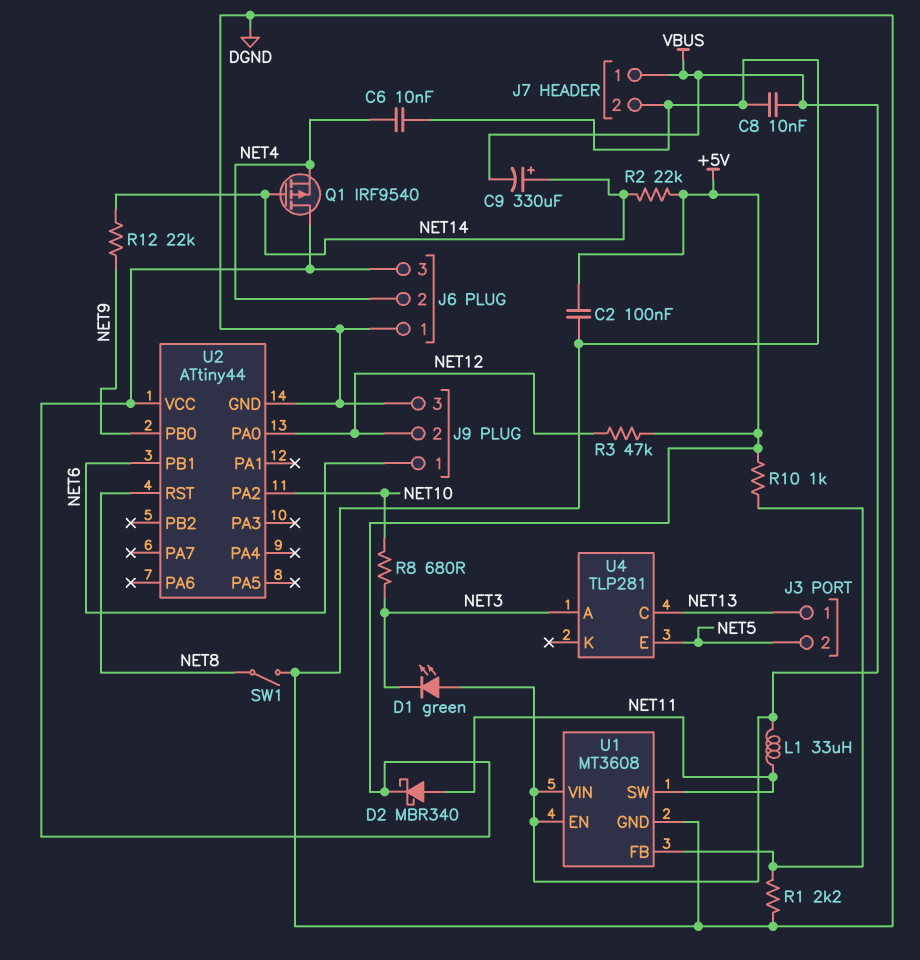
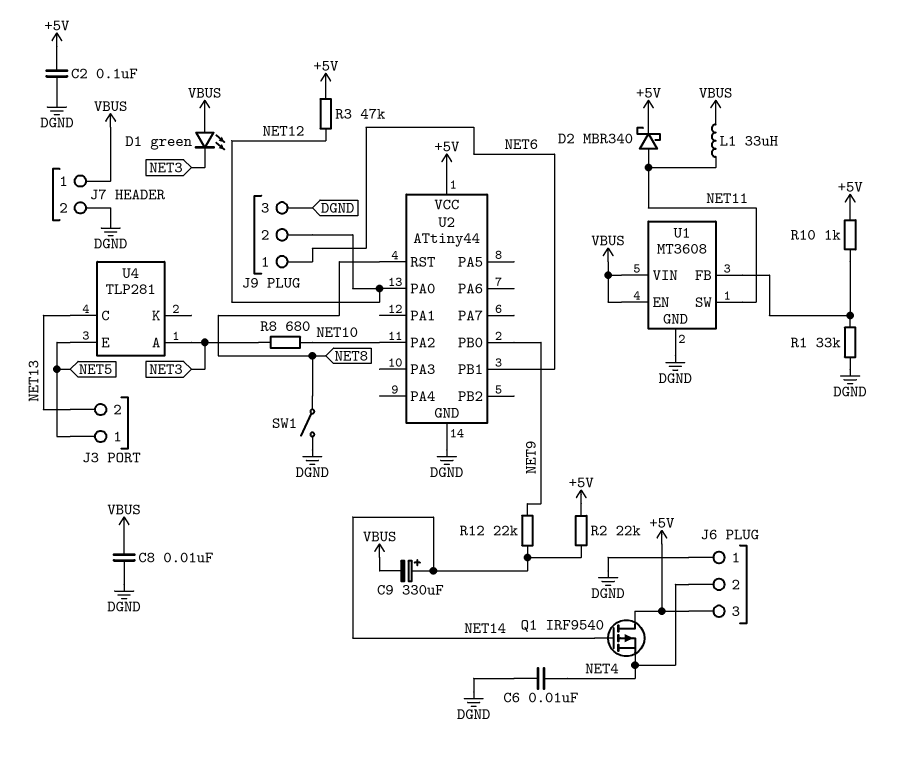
J3 pin 1: NET13 -> NET5
J3 pin 2: NET5 -> NET13
R1: 2.2k (DGND, U1/FB) -> 33k (DGND, U1/FB)

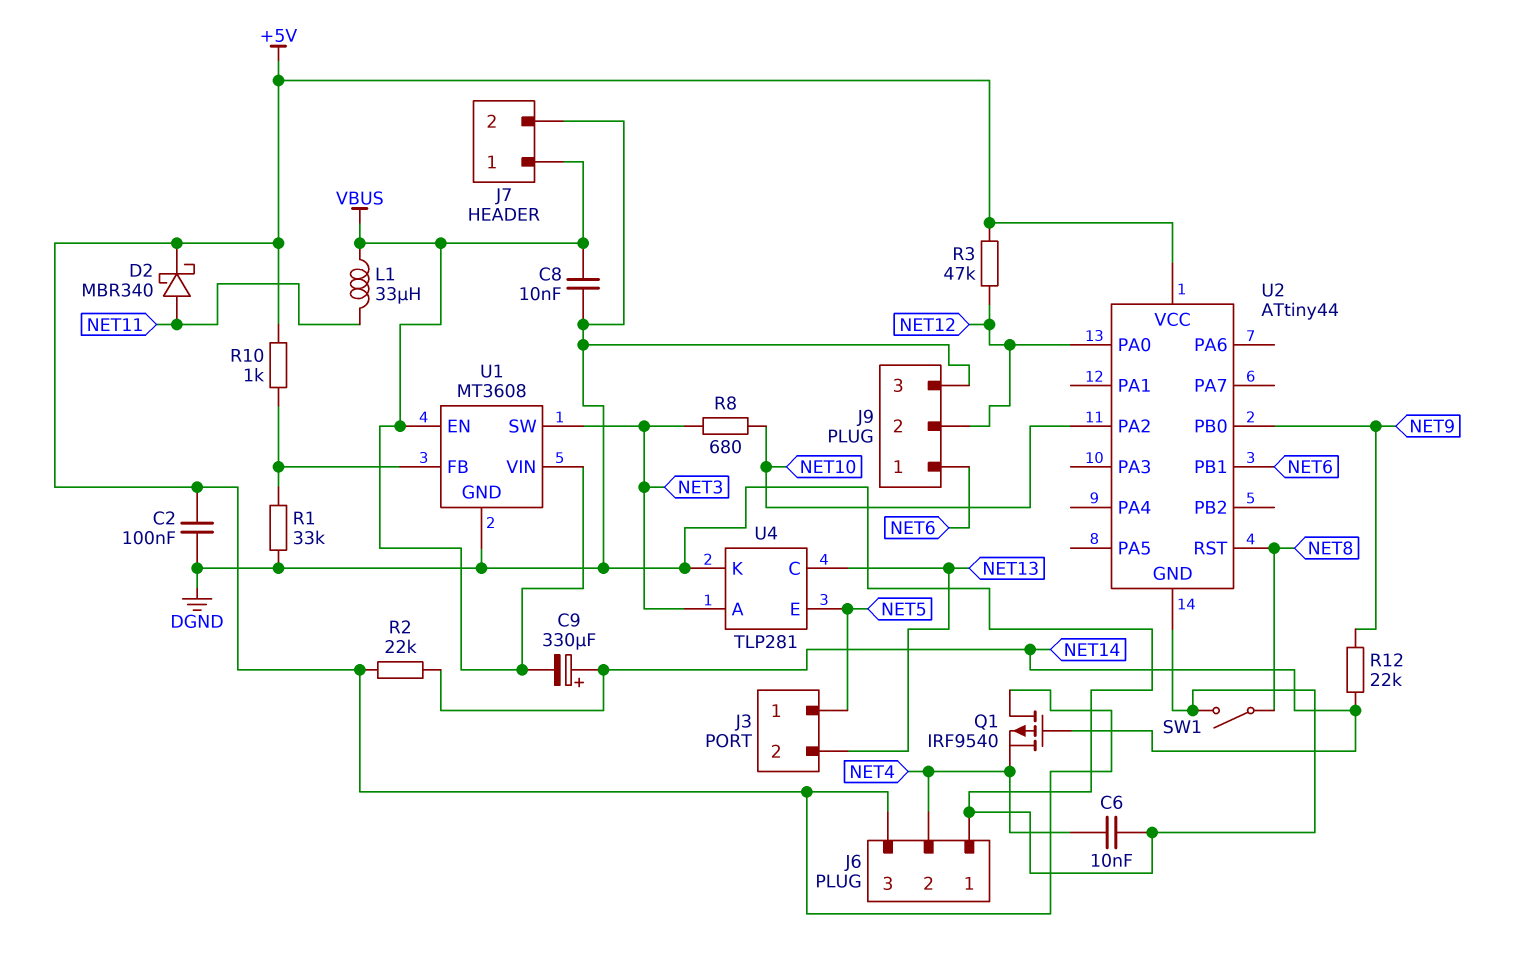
D1: LED green (A VBUS, K NET3) -> none
U1 pin SW: NET11 -> NET3
U4 pin K: none -> DGND

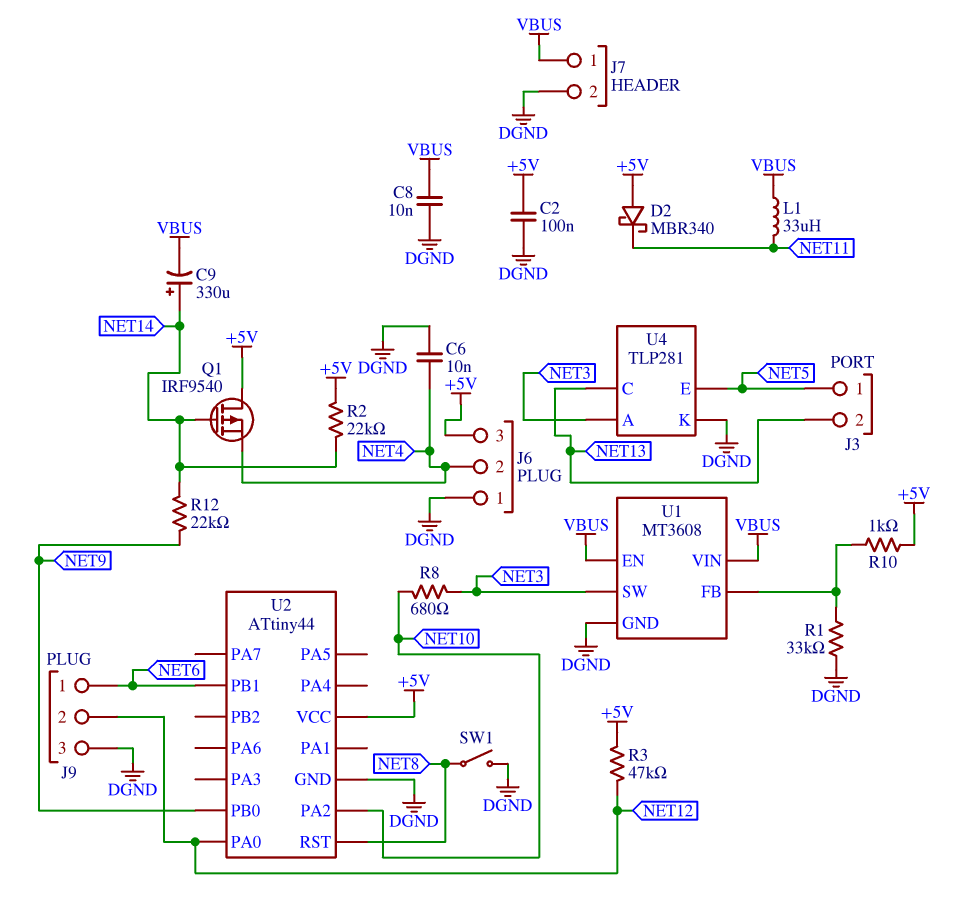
D2: schottky MBR340 (A NET11, K +5V) -> schottky MBR340 (A +5V, K NET11)

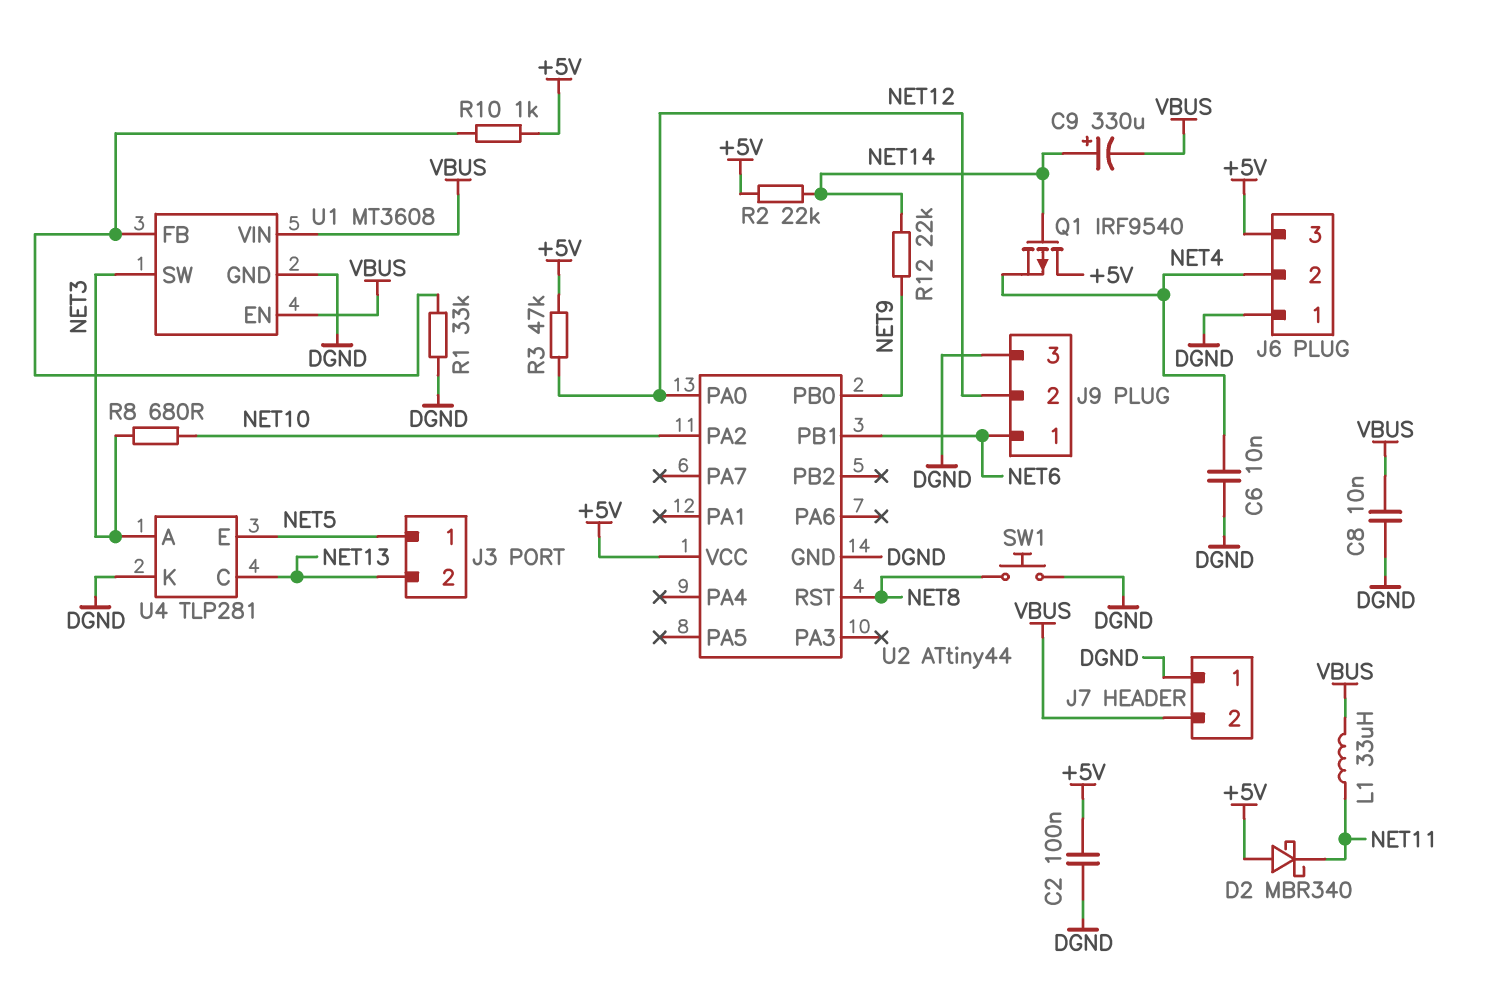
J7 pin 1: VBUS -> DGND
J7 pin 2: DGND -> VBUS
SW1: switch (DGND, NET8) -> button (DGND, NET8)

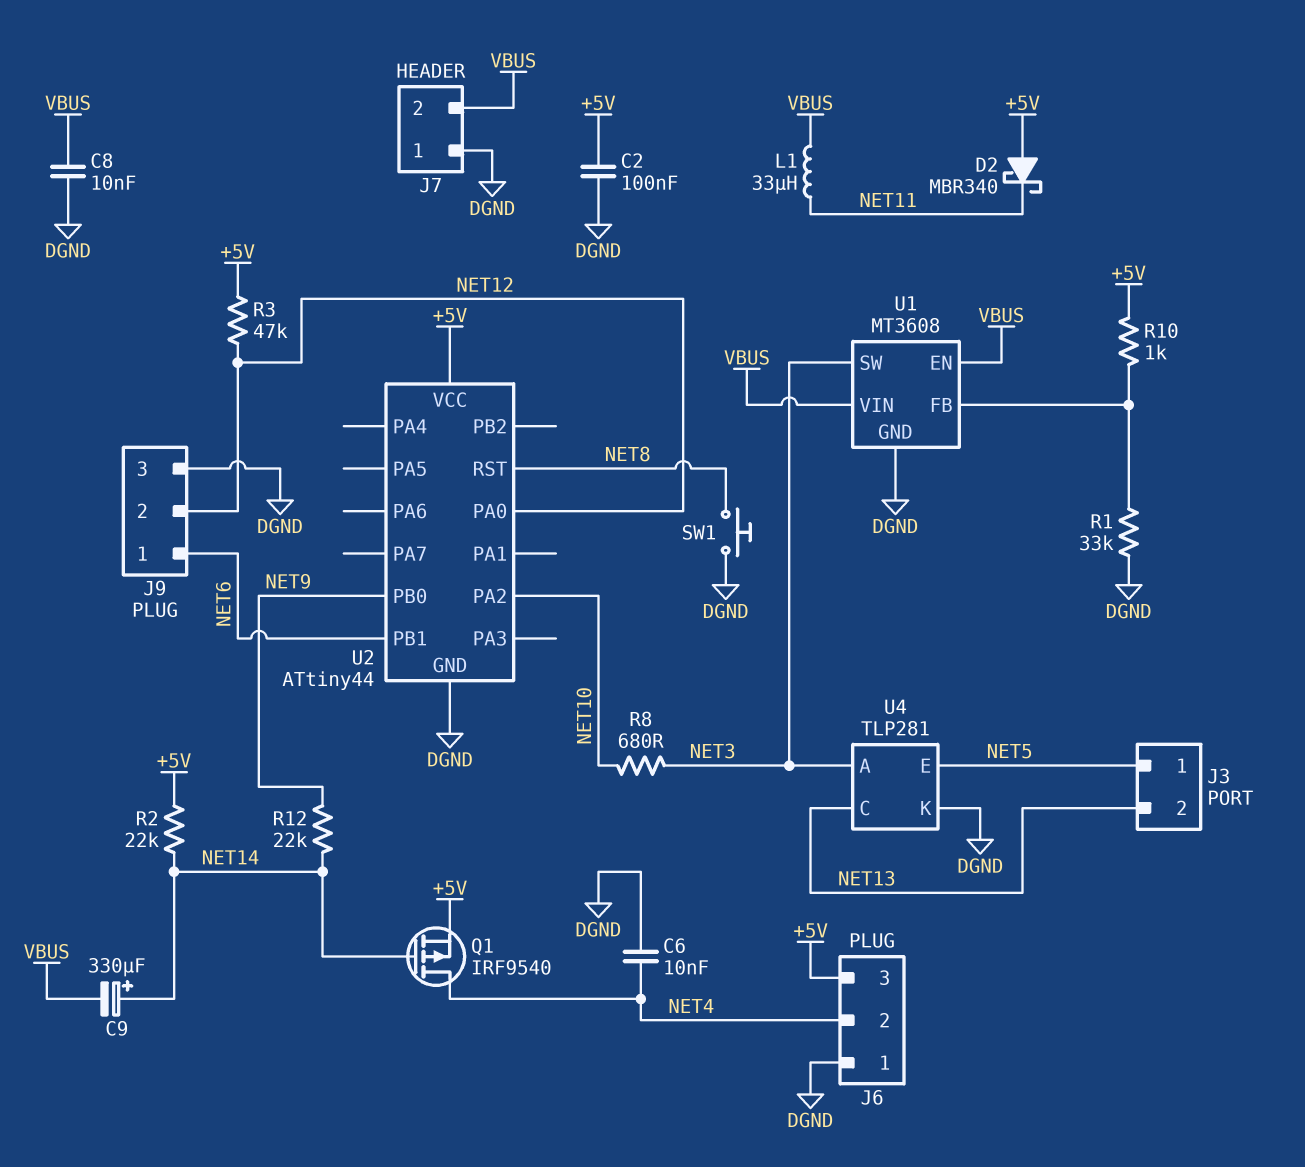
Q1: PMOS IRF9540 (G NET14, D +5V, S NET4) -> PMOS IRF9540 (G NET14, D NET4, S +5V)

